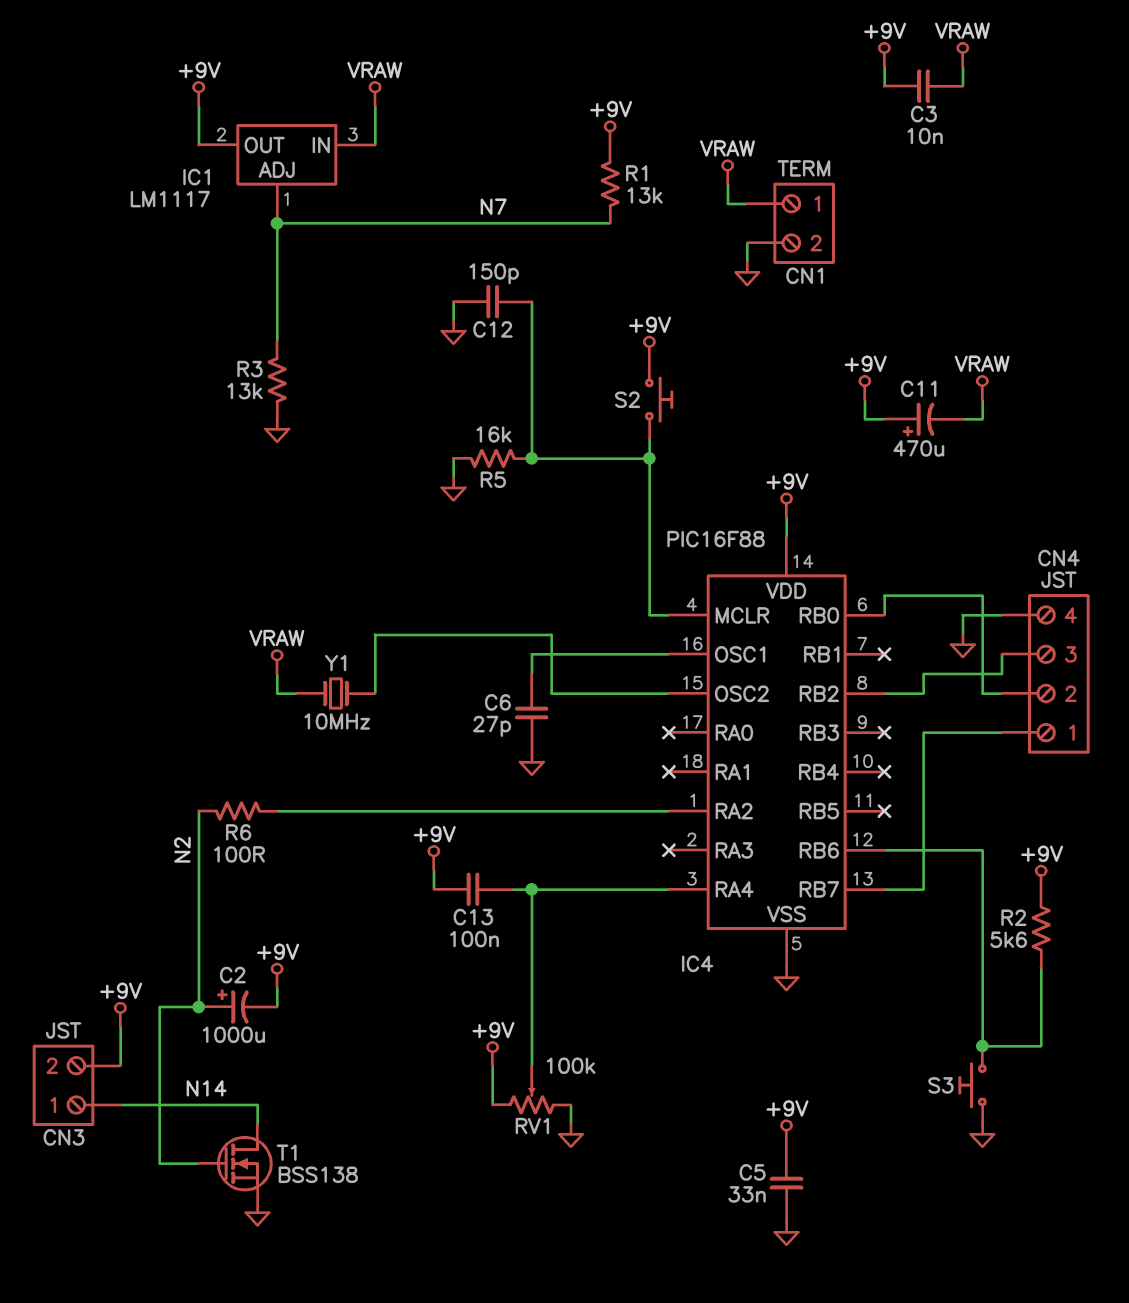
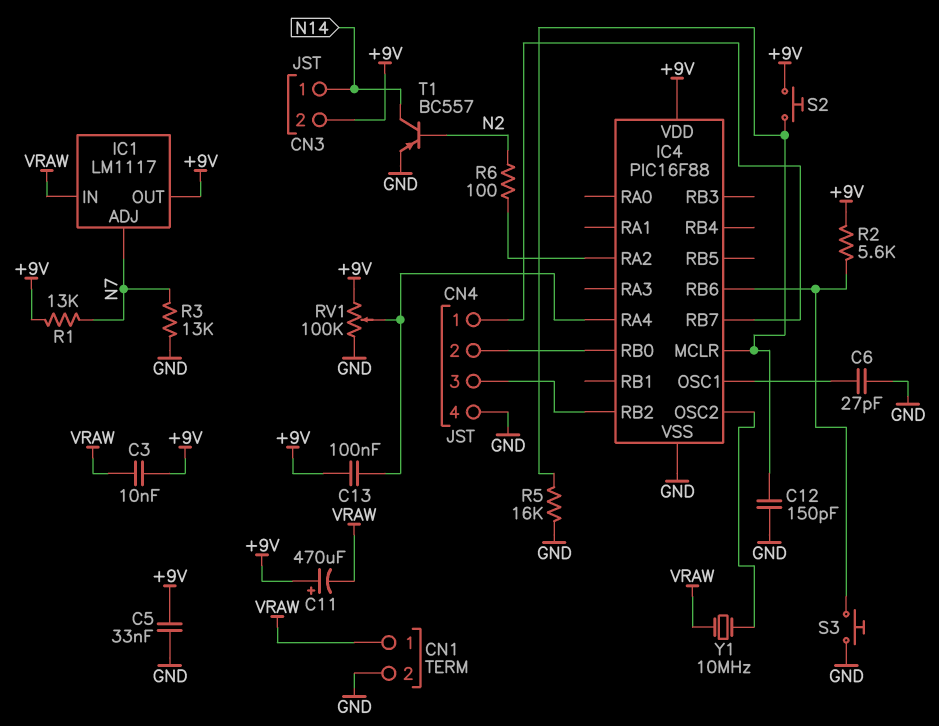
C2: 1000uF (plus N2, minus +9V) -> none
T1: NMOS BSS138 (G N2, D N14, S GND) -> PNP BC557 (B N2, C N14, E GND)

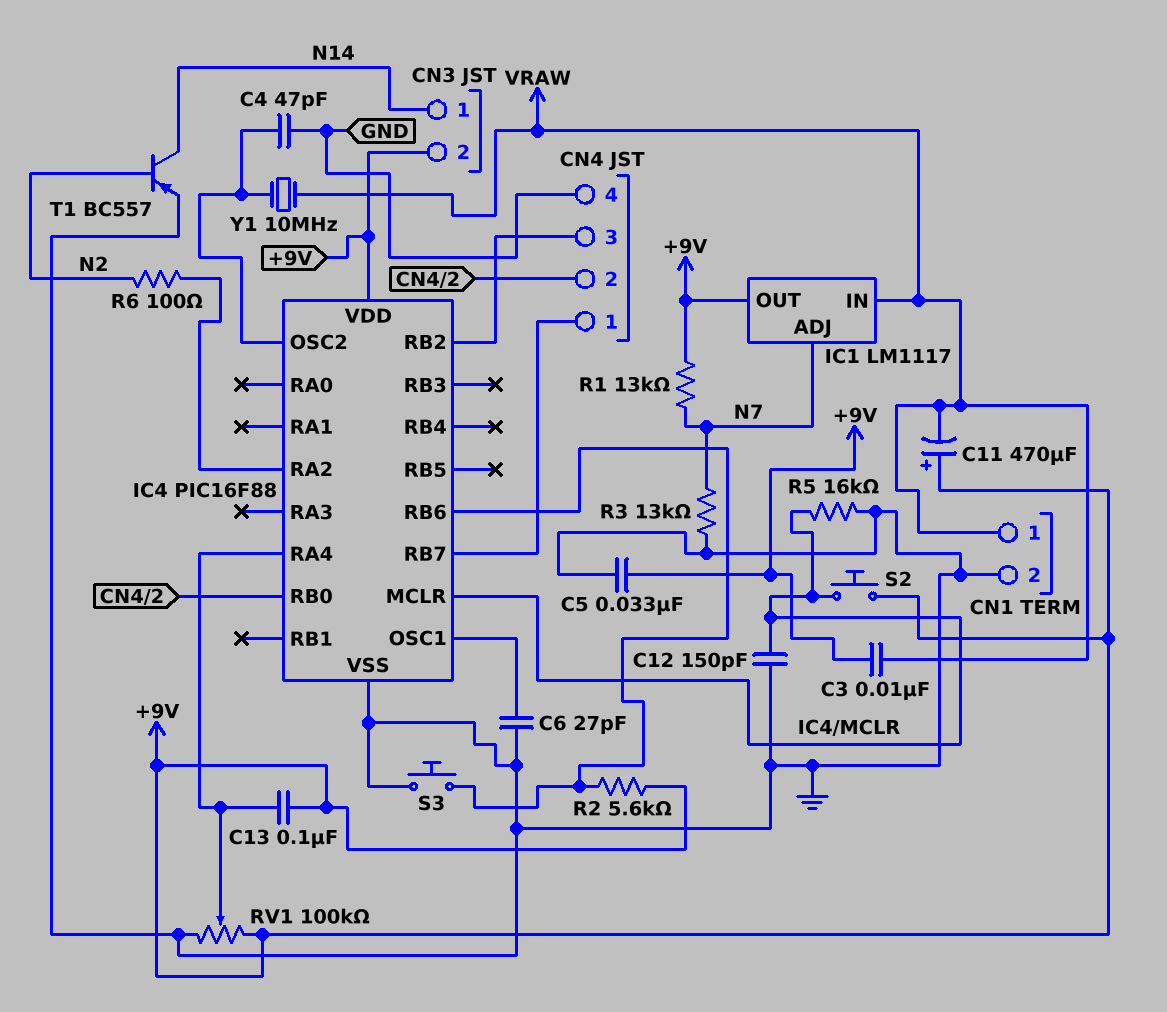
C4: none -> 47pF (GND, IC4/OSC2)

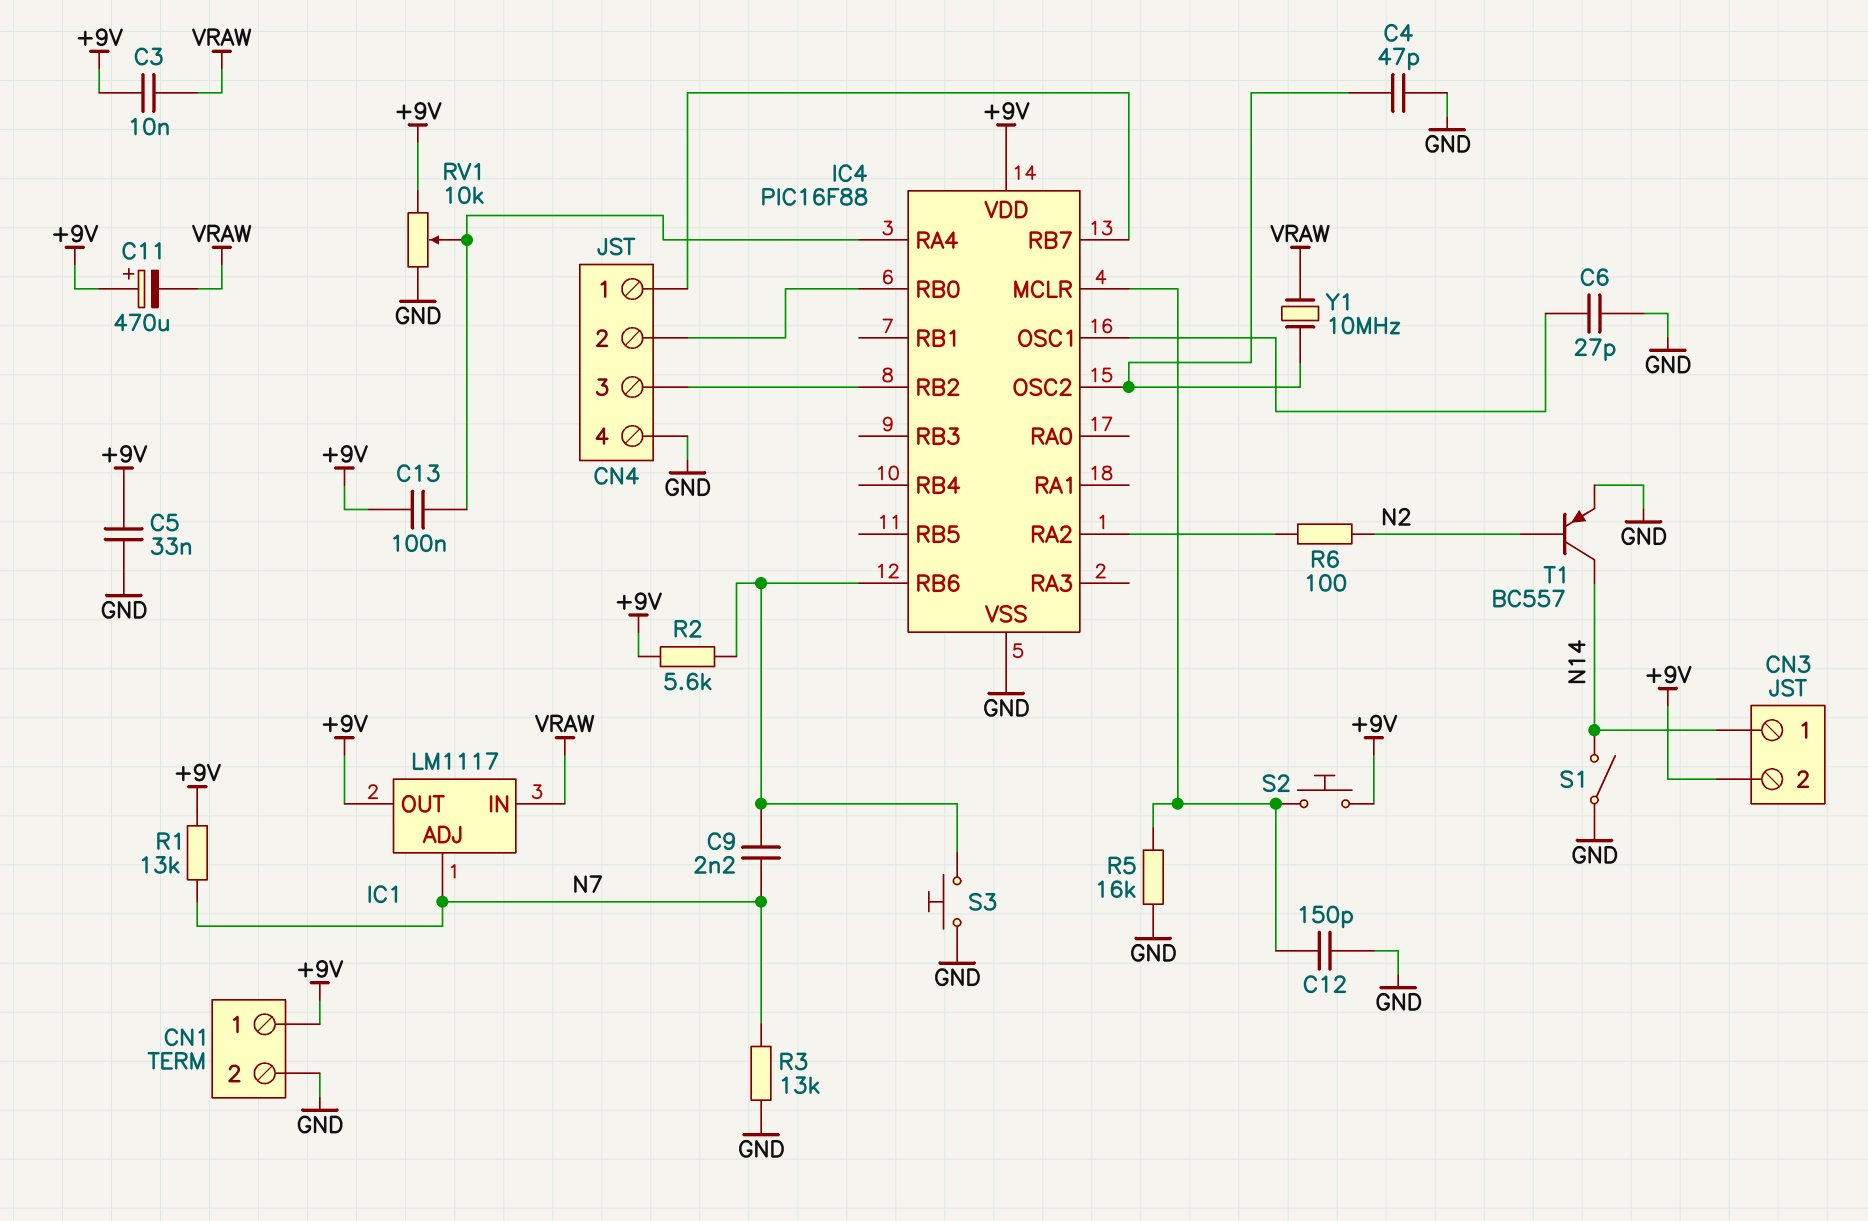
C9: none -> 2.2nF (IC4/RB6, N7)
CN1 pin 1: VRAW -> +9V
RV1: 100k (+9V, GND, wiper IC4/RA4) -> 10k (+9V, GND, wiper IC4/RA4)
S1: none -> switch (GND, N14)

